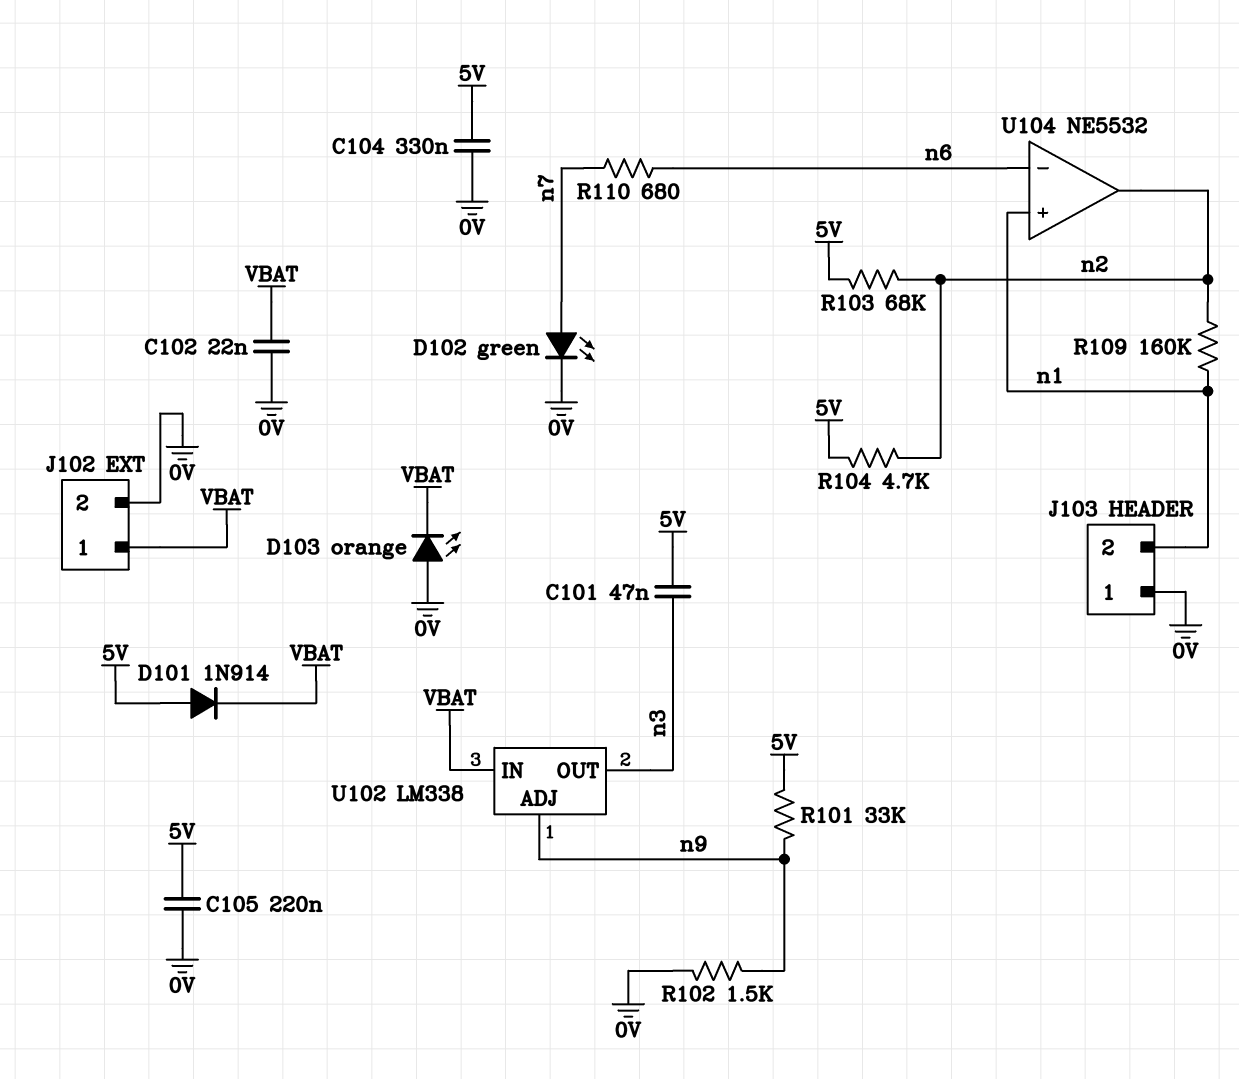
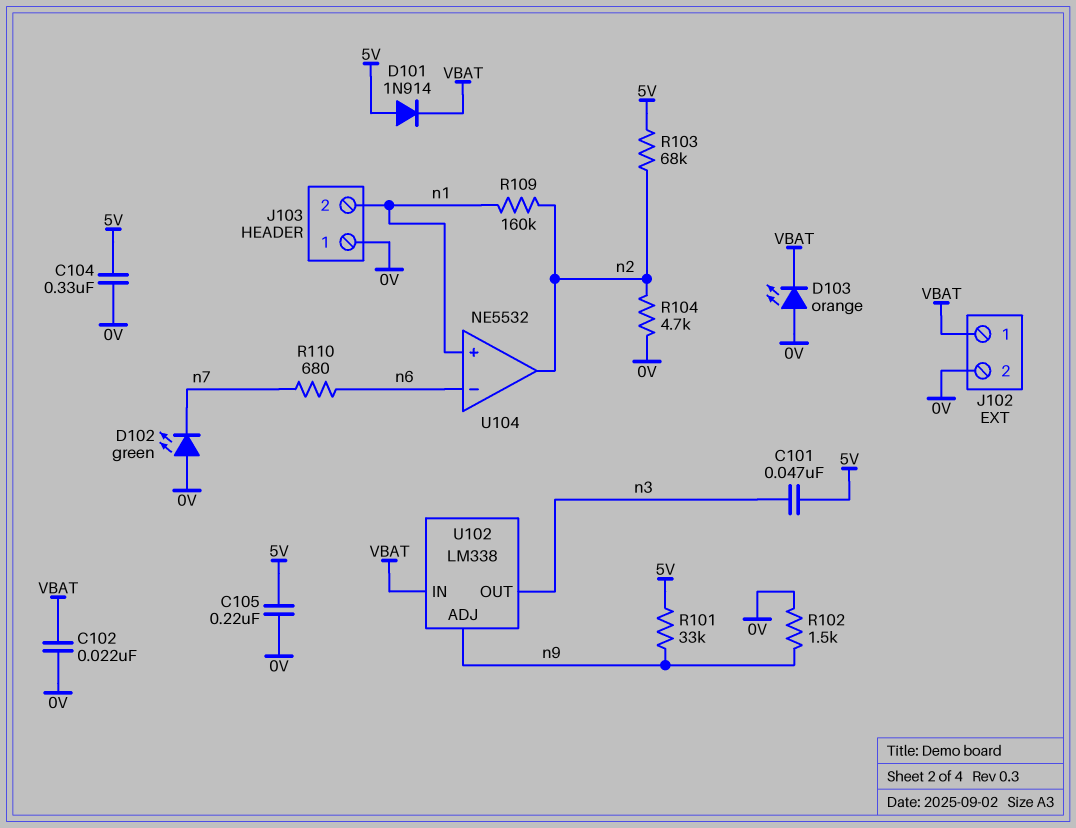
D102: LED green (A n7, K 0V) -> LED green (A 0V, K n7)
R104: 4.7k (5V, n2) -> 4.7k (0V, n2)

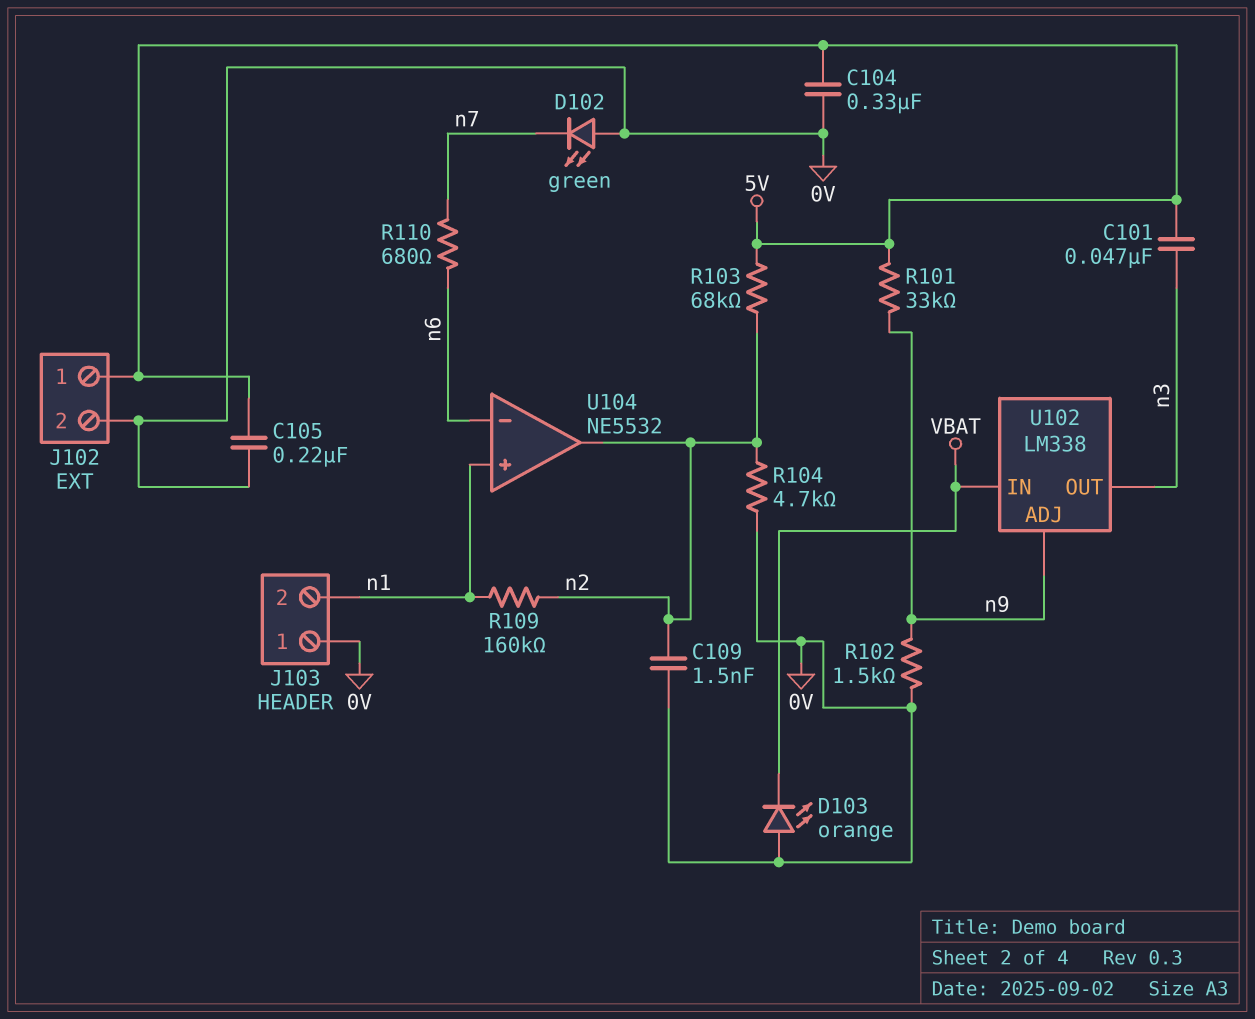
C102: 22nF (0V, VBAT) -> none
C109: none -> 1.5nF (0V, n2)
D101: diode 1N914 (A 5V, K VBAT) -> none
J102 pin 1: VBAT -> 5V

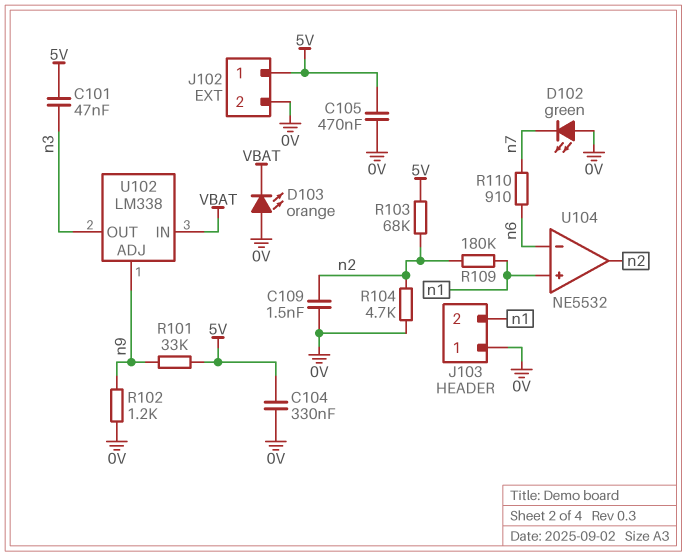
C105: 220nF (0V, 5V) -> 470nF (0V, 5V)
R102: 1.5k (0V, n9) -> 1.2k (0V, n9)
R109: 160k (n1, n2) -> 180k (n1, n2)
R110: 680 (n6, n7) -> 910 (n6, n7)

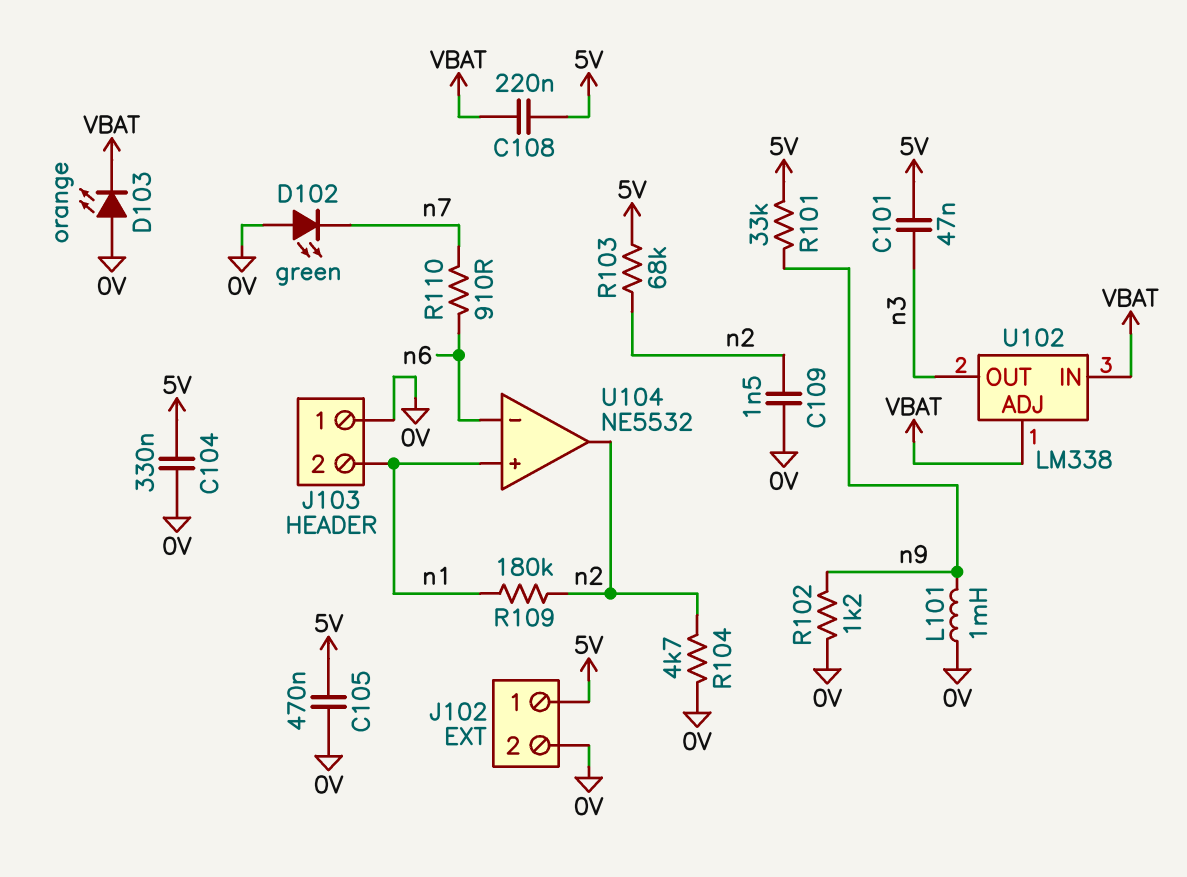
C108: none -> 220nF (5V, VBAT)
L101: none -> 1mH (0V, n9)
U102 pin ADJ: n9 -> VBAT

